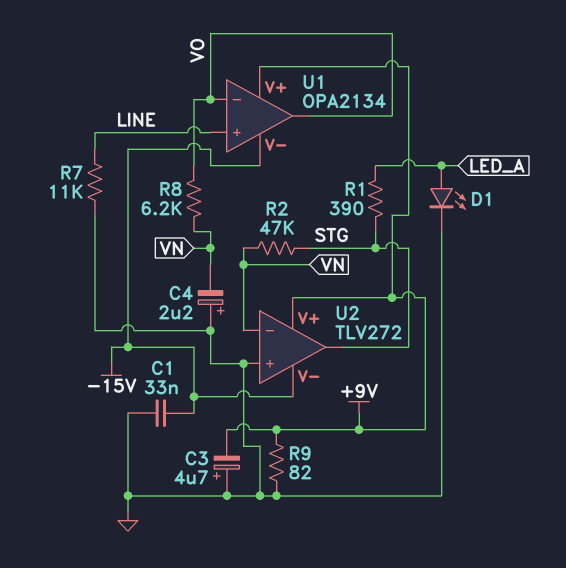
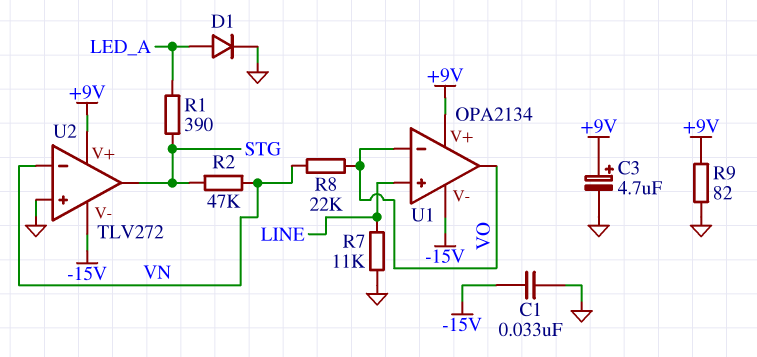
C3: 4.7uF (plus GND, minus +9V) -> 4.7uF (plus +9V, minus GND)
C4: 2.2uF (plus GND, minus VN) -> none
D1: LED (A LED_A, K GND) -> diode (A LED_A, K GND)
R8: 6.2k (VN, VO) -> 22k (VN, VO)

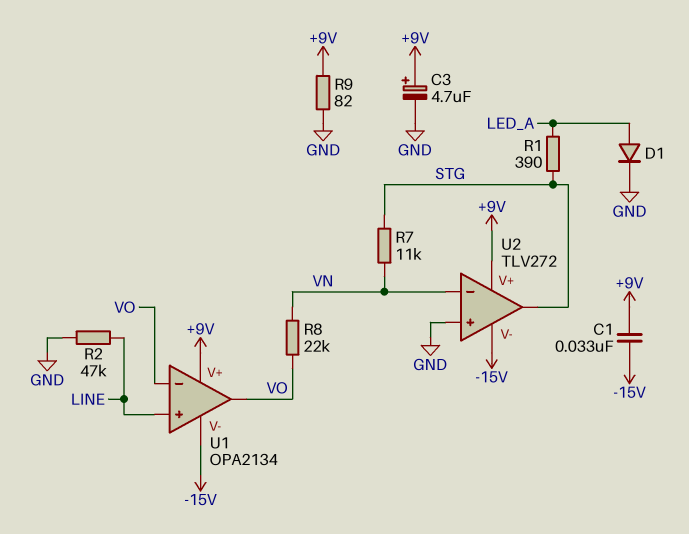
C1: 33nF (-15V, GND) -> 33nF (+9V, -15V)
R2: 47k (STG, VN) -> 47k (GND, LINE)
R7: 11k (GND, LINE) -> 11k (STG, VN)

